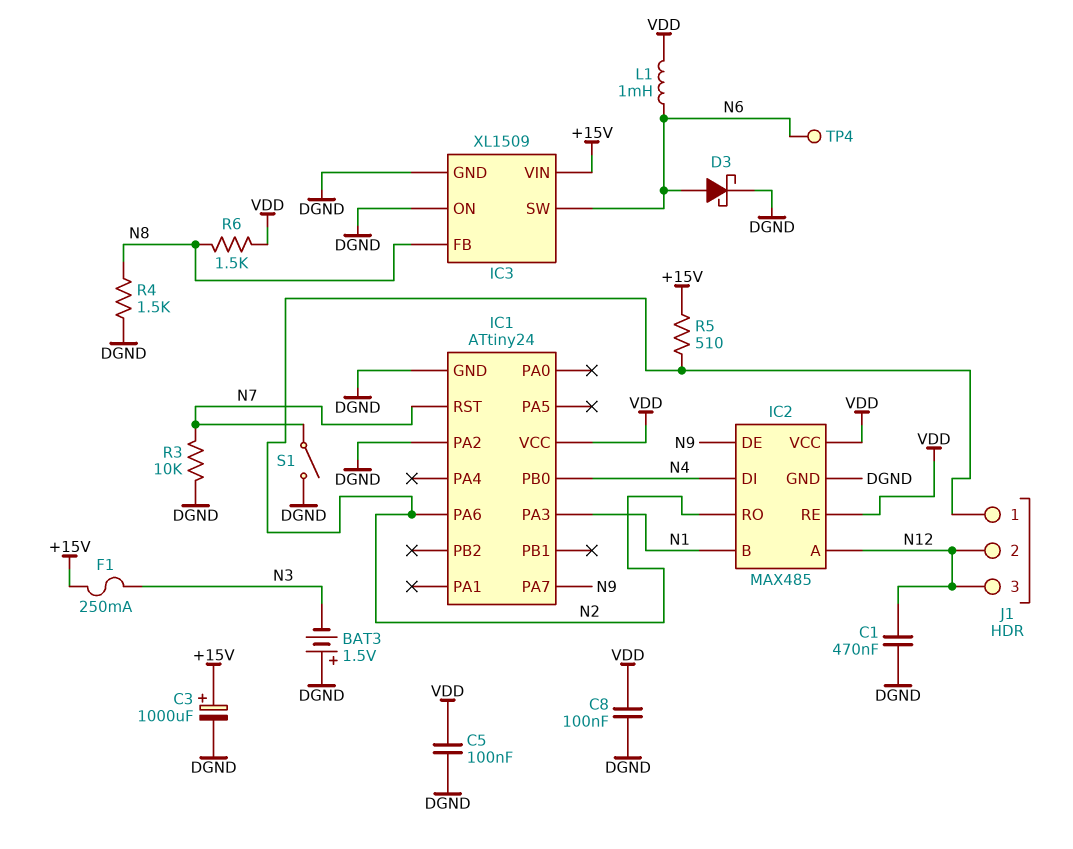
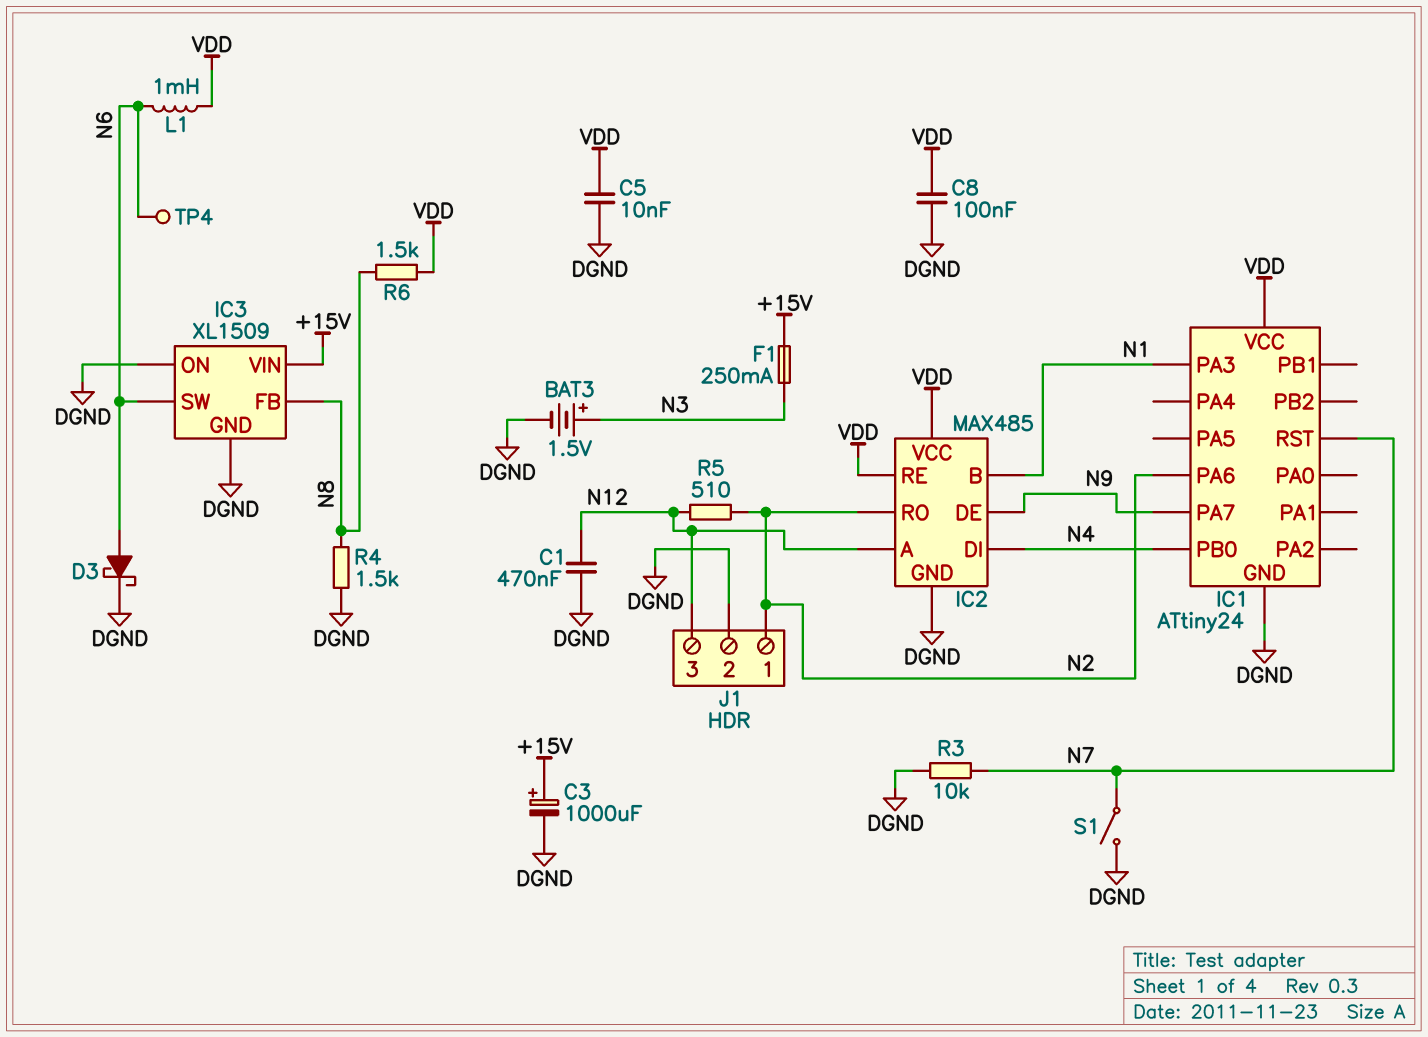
BAT3: 1.5V (plus DGND, minus N3) -> 1.5V (plus N3, minus DGND)
C5: 100nF (DGND, VDD) -> 10nF (DGND, VDD)
IC1 pin PA2: DGND -> none
J1 pin 2: N12 -> DGND
R5: 510 (+15V, N2) -> 510 (N2, N12)

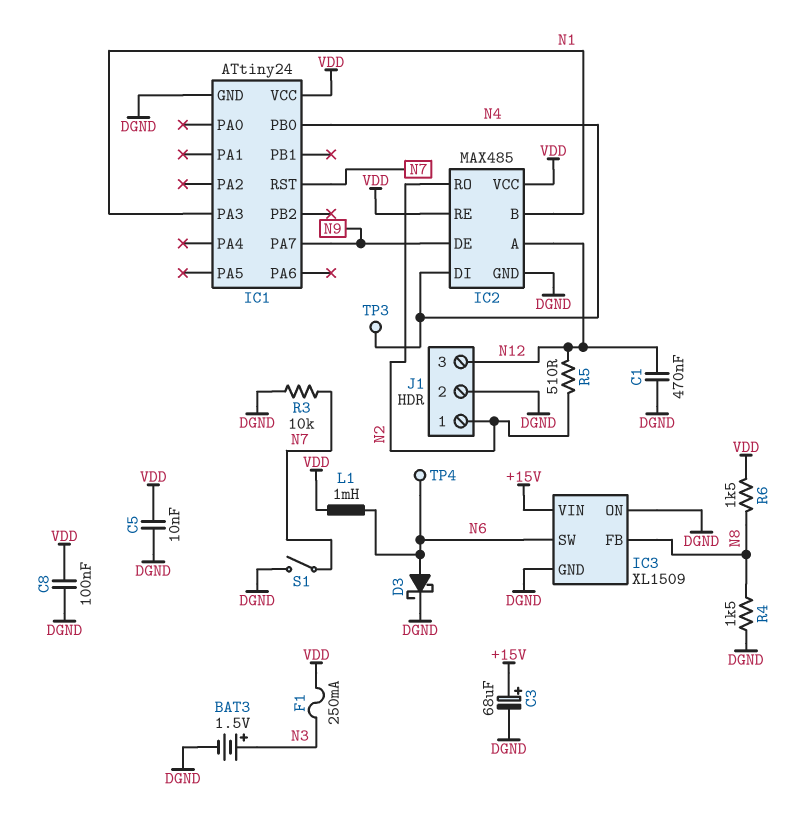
C3: 1000uF (plus +15V, minus DGND) -> 68uF (plus +15V, minus DGND)
F1: 250mA (+15V, N3) -> 250mA (N3, VDD)
IC1 pin PA6: N2 -> none
TP3: none -> test point (N4)

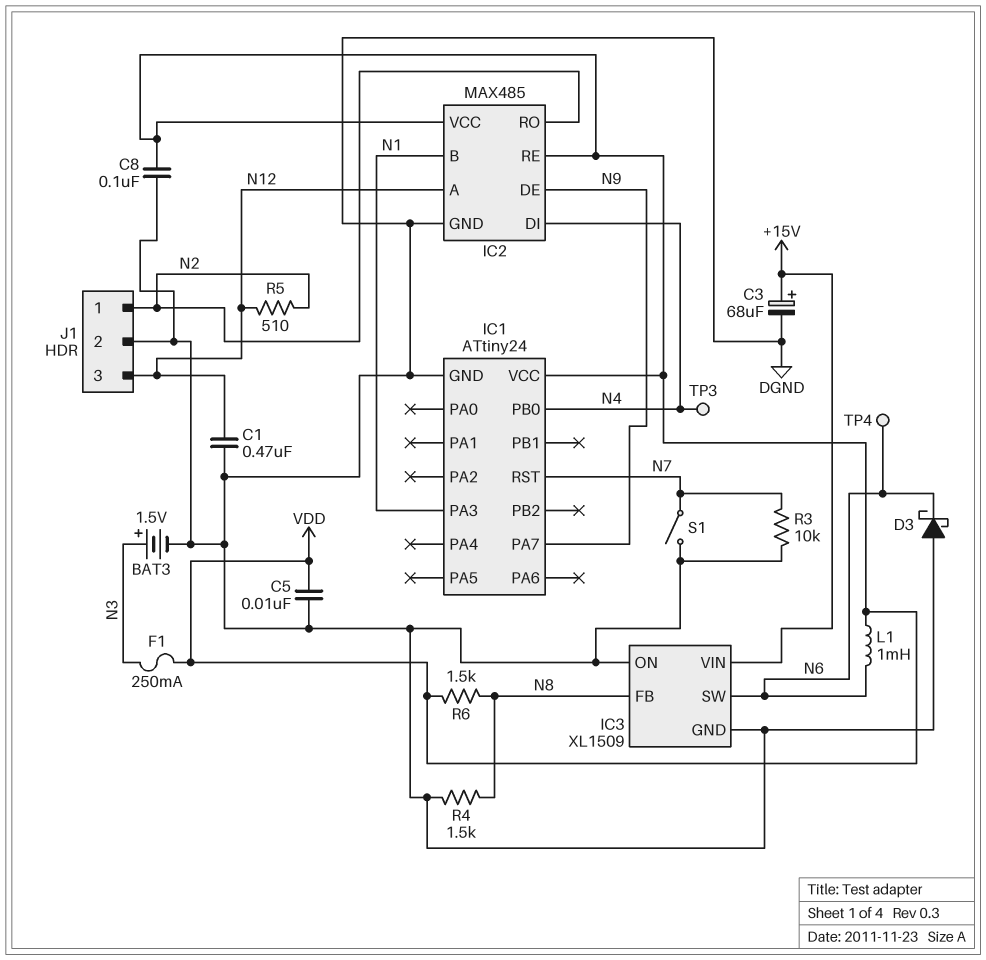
D3: schottky (A N6, K DGND) -> schottky (A DGND, K N6)

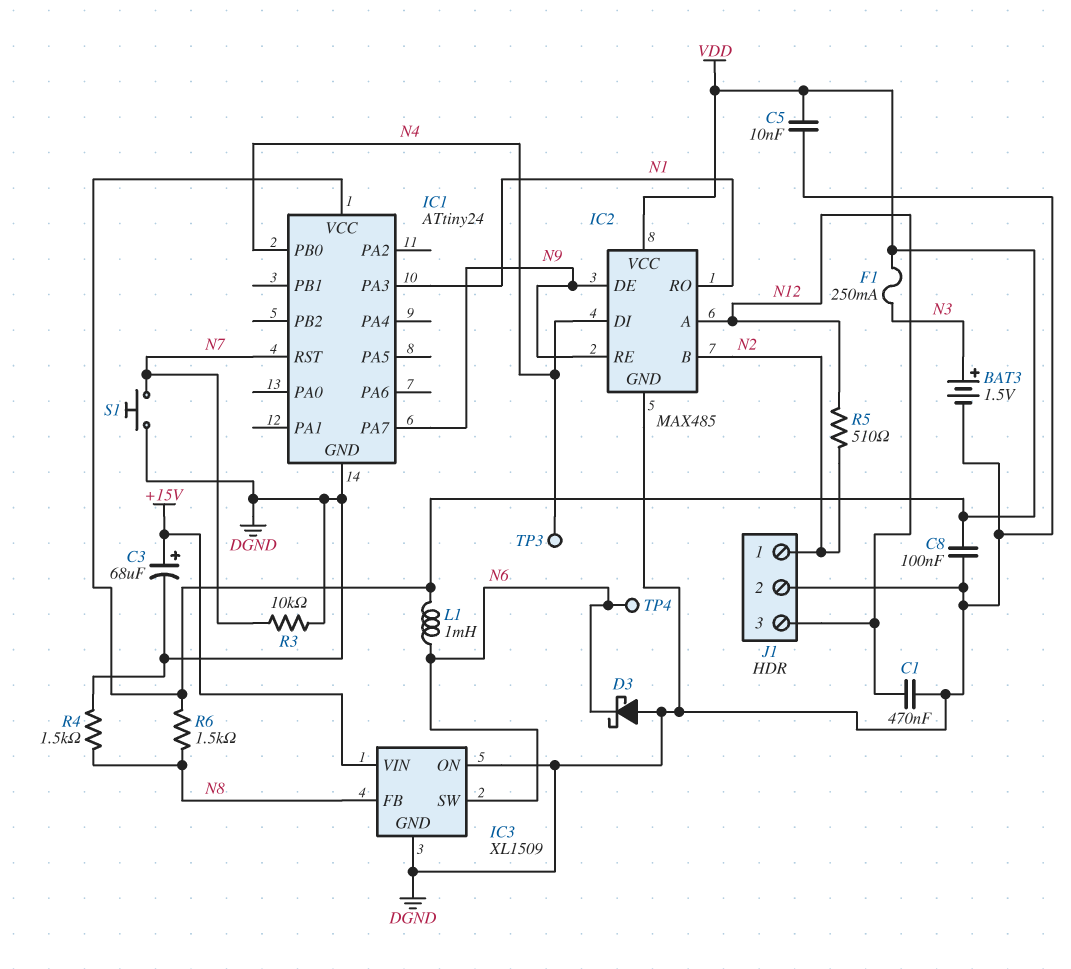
IC2 pin B: N1 -> N2
IC2 pin RE: VDD -> N9
IC2 pin RO: N2 -> N1
S1: switch (DGND, N7) -> button (DGND, N7)

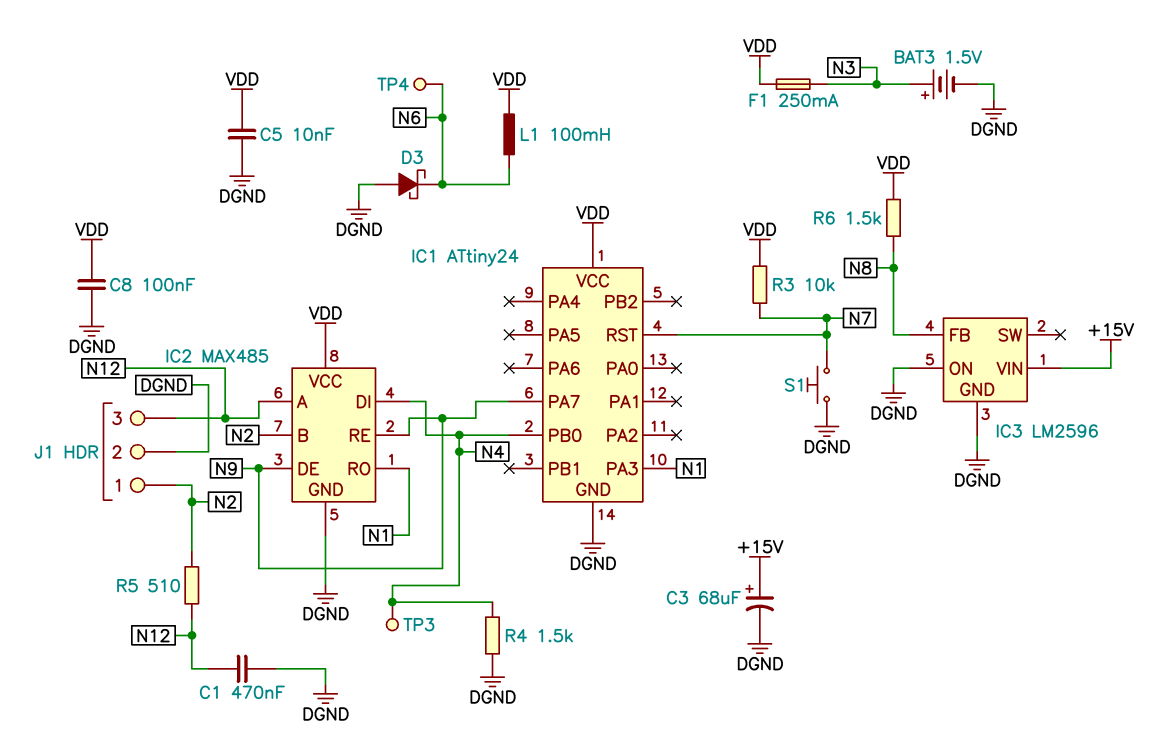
IC3: XL1509 -> LM2596
IC3 pin SW: N6 -> none
L1: 1mH (N6, VDD) -> 100mH (N6, VDD)
R3: 10k (DGND, N7) -> 10k (N7, VDD)
R4: 1.5k (DGND, N8) -> 1.5k (DGND, N4)

